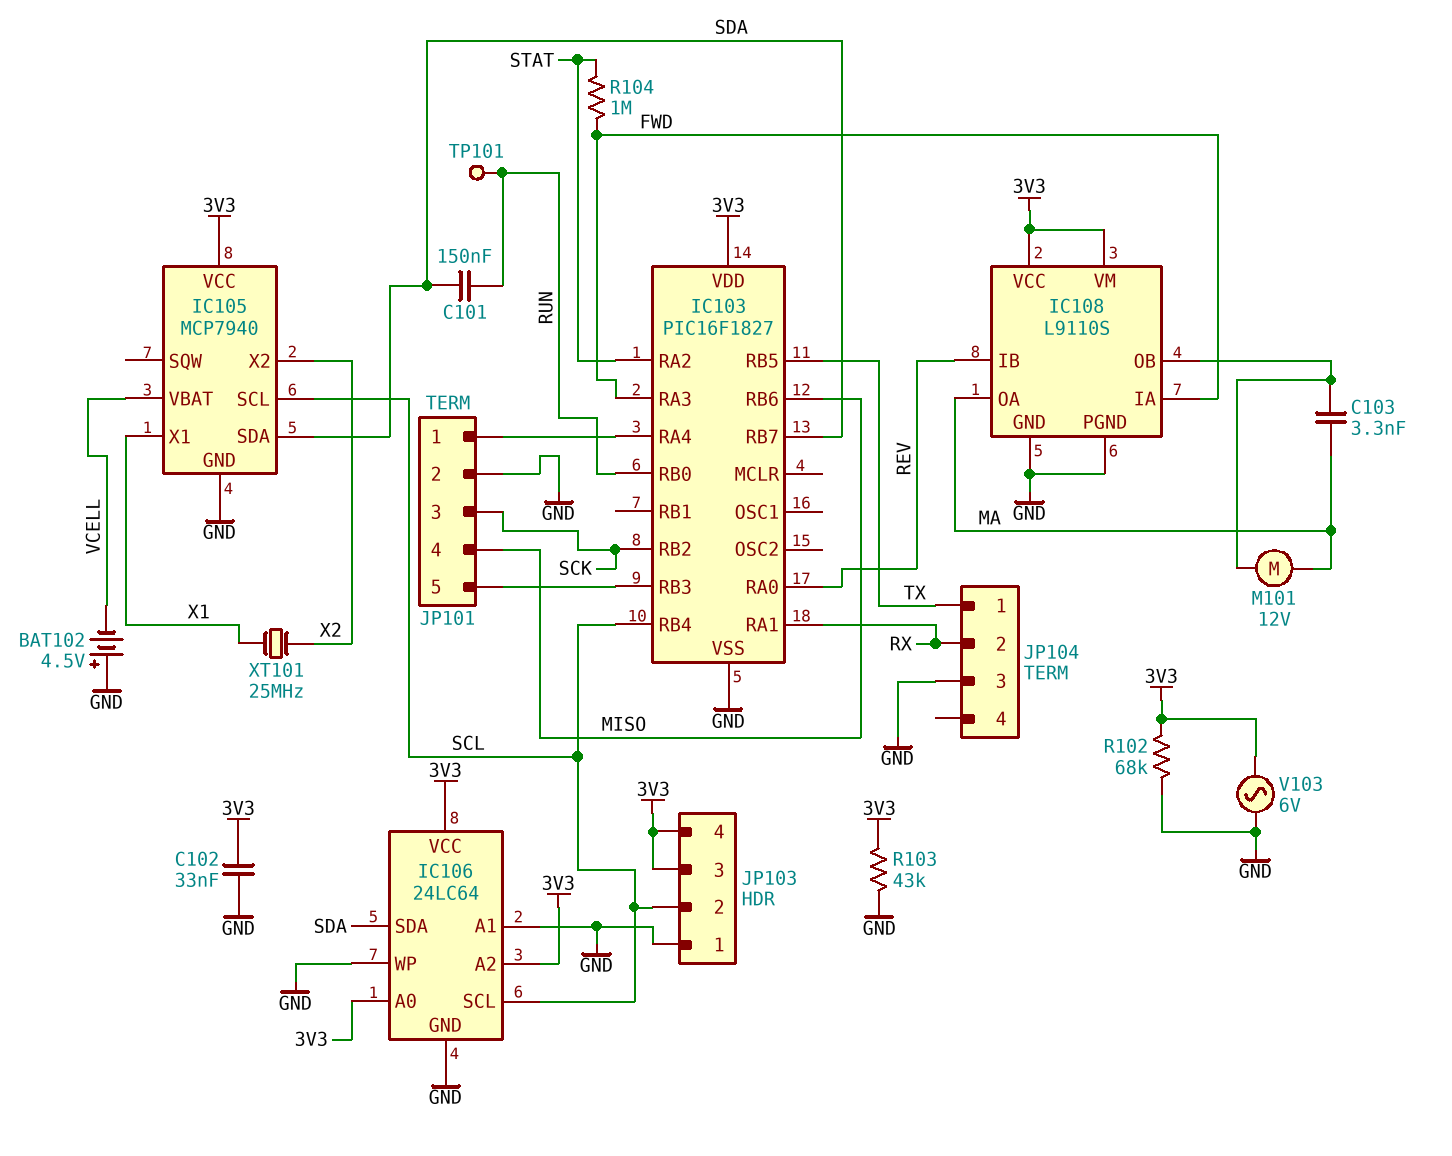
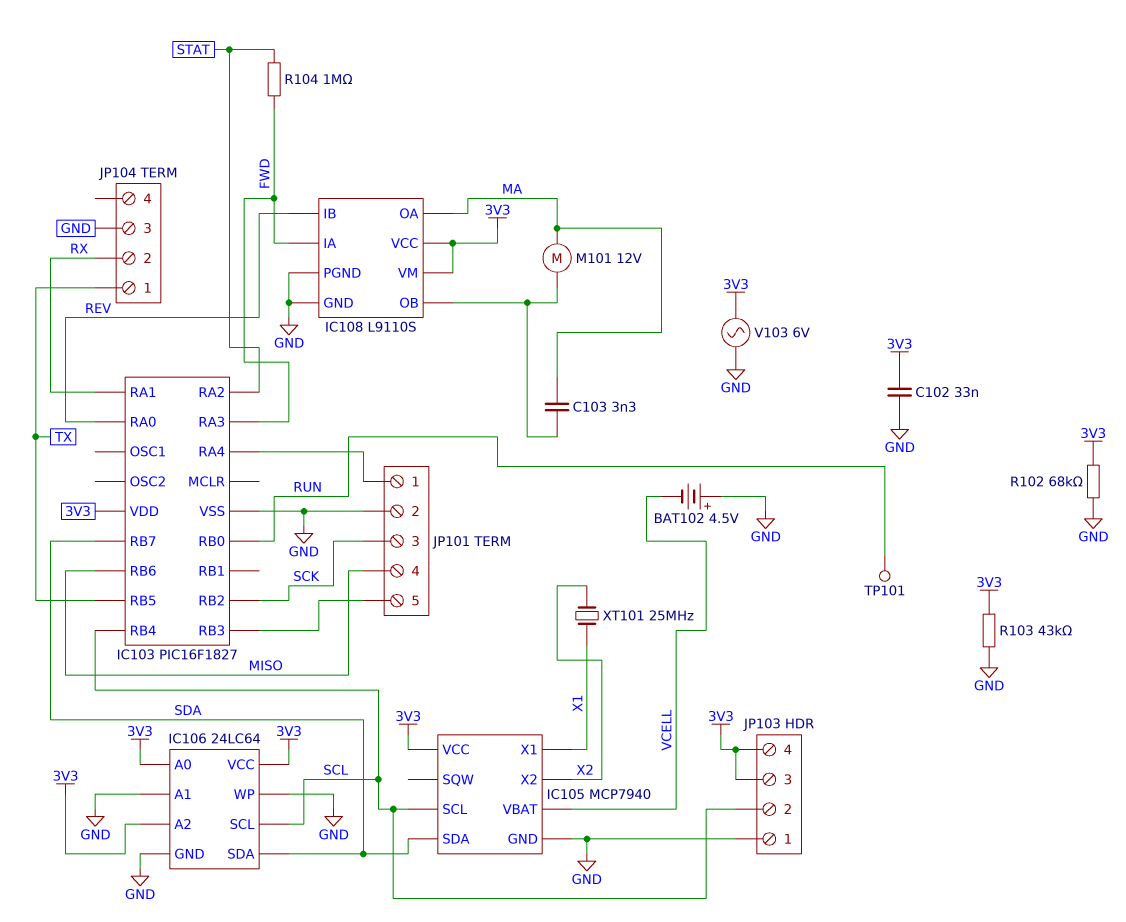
C101: 150nF (RUN, SDA) -> none

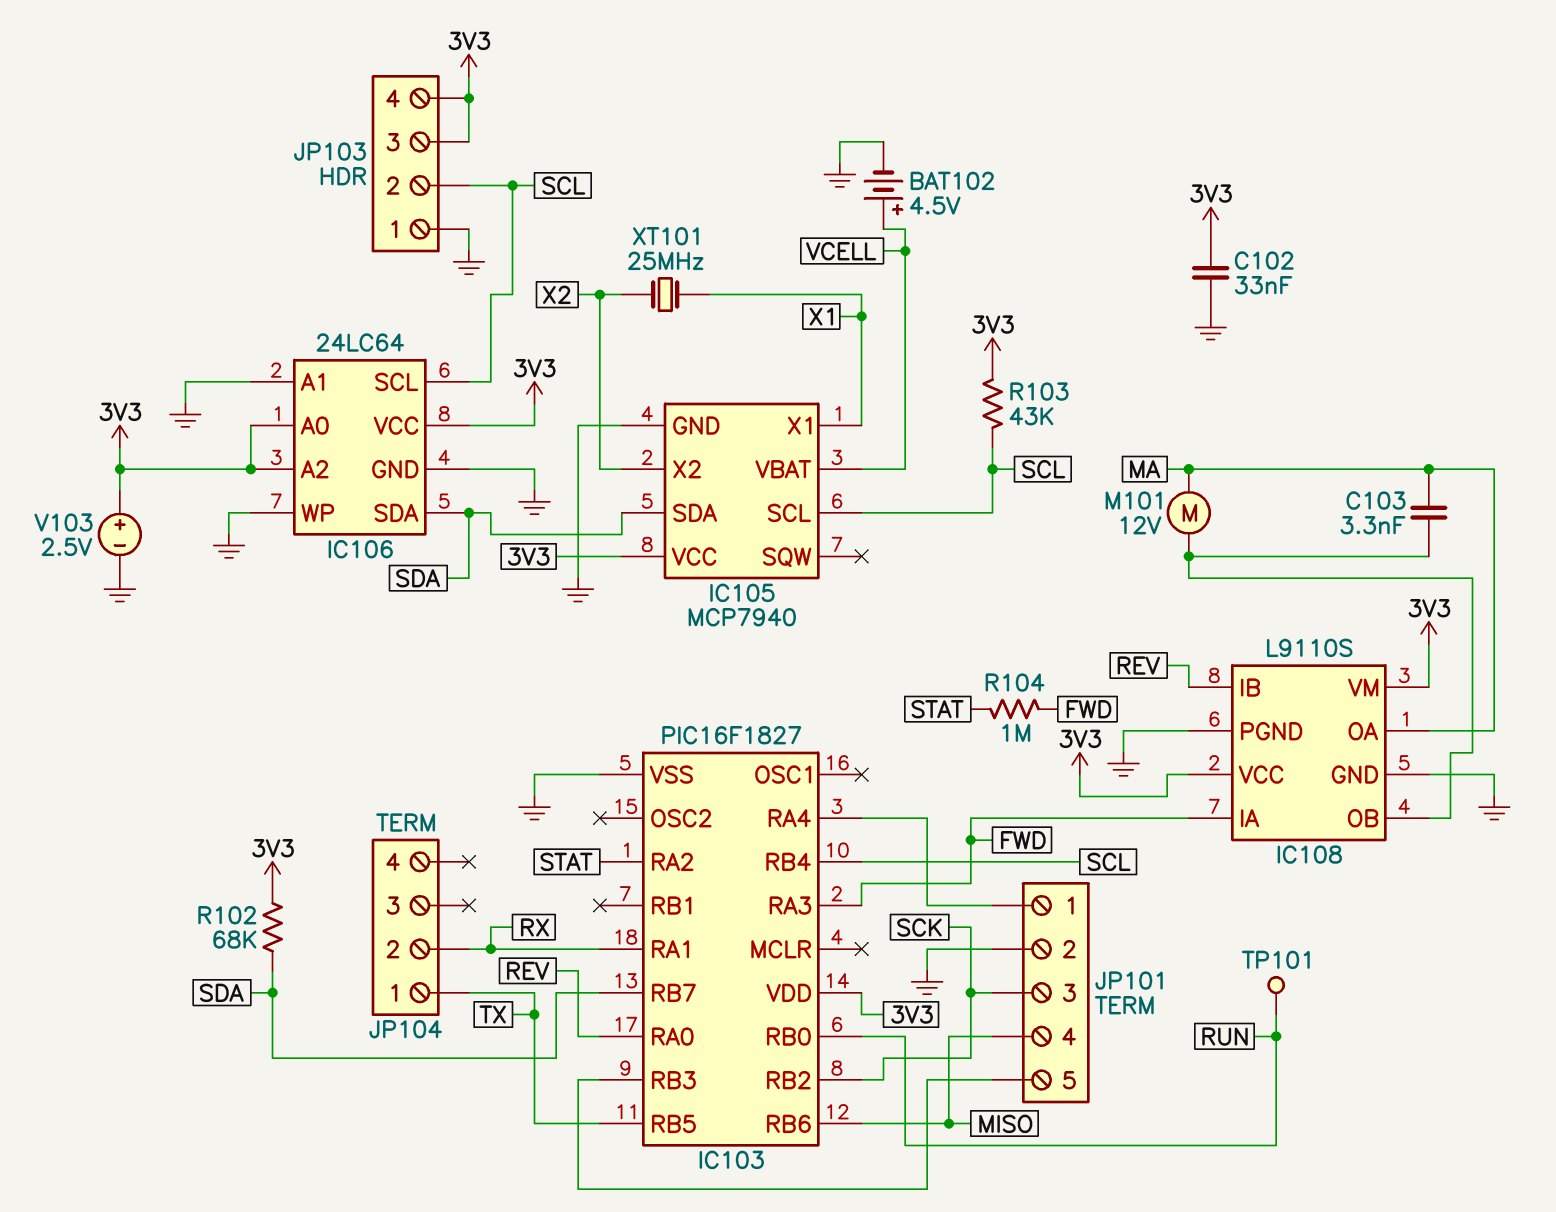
BAT102: 4.5V (plus GND, minus VCELL) -> 4.5V (plus VCELL, minus GND)
JP104 pin 3: GND -> none
R102: 68k (3V3, GND) -> 68k (3V3, SDA)
R103: 43k (3V3, GND) -> 43k (3V3, SCL)
V103: AC 6V (3V3, GND) -> 2.5V (plus 3V3, minus GND)

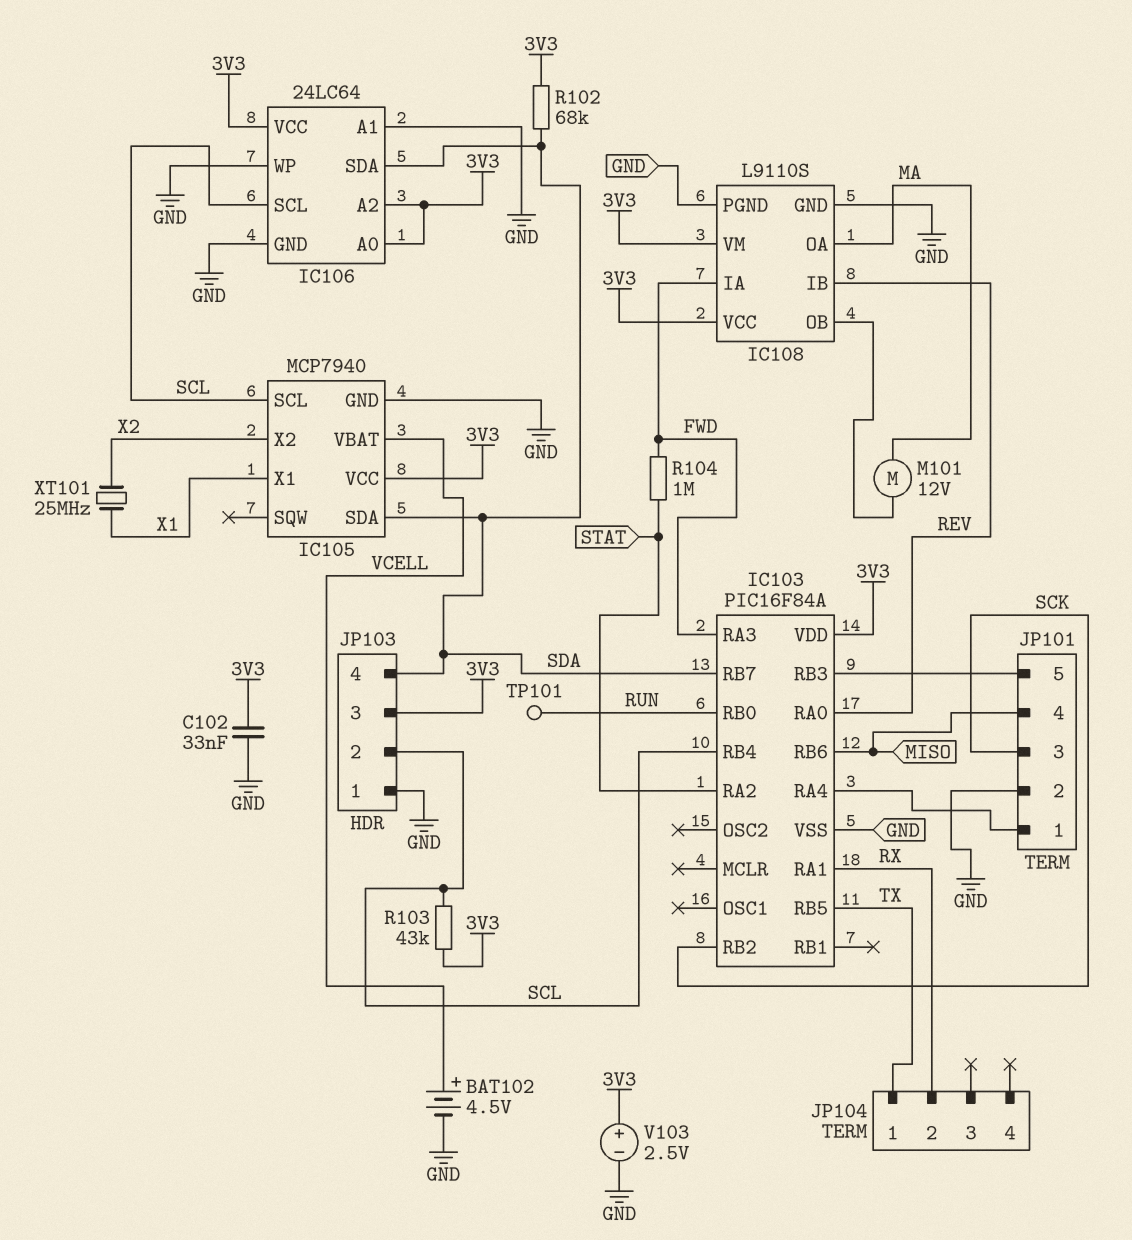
C103: 3.3nF (IC108/OB, MA) -> none
IC103: PIC16F1827 -> PIC16F84A
JP103 pin 4: 3V3 -> SDA

